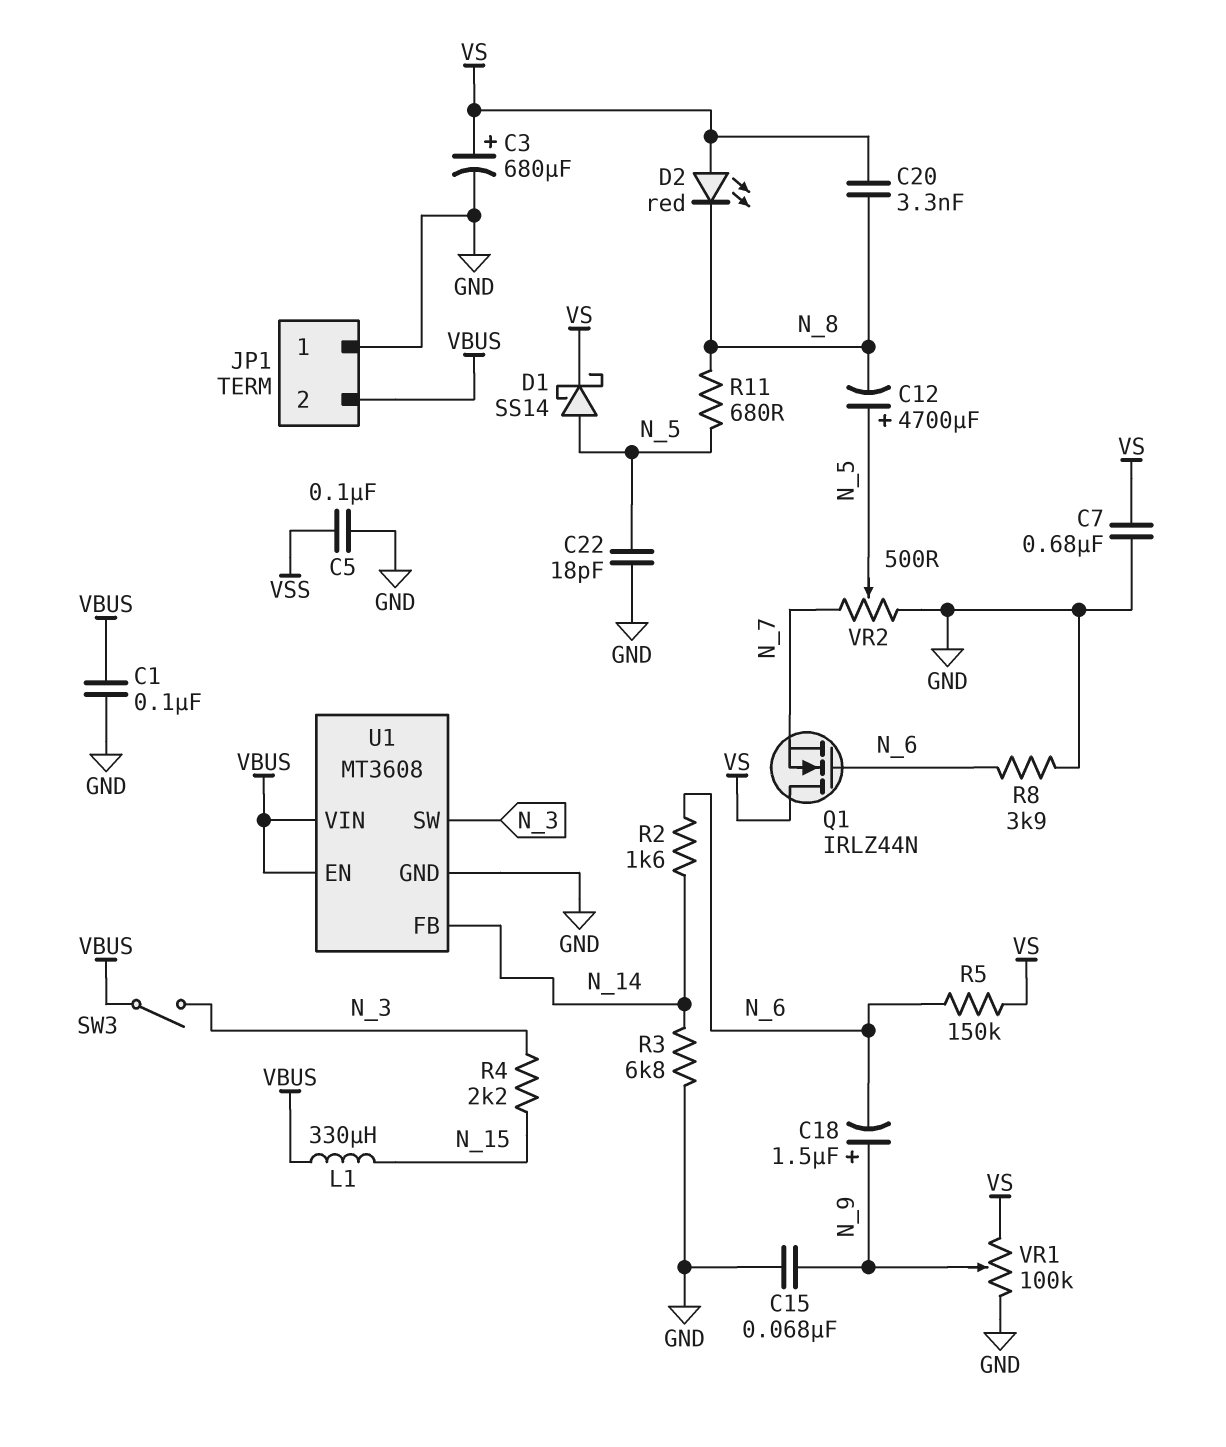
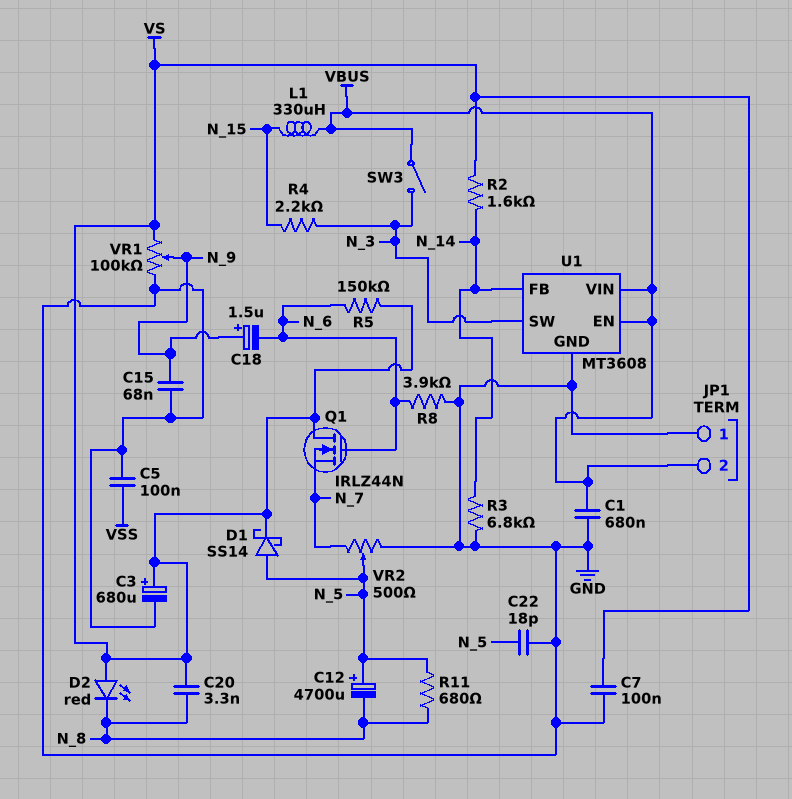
C1: 100nF (GND, VBUS) -> 680nF (GND, VBUS)
C7: 680nF (GND, VS) -> 100nF (GND, VS)
R2: 1.6k (N_6, N_14) -> 1.6k (N_14, VS)

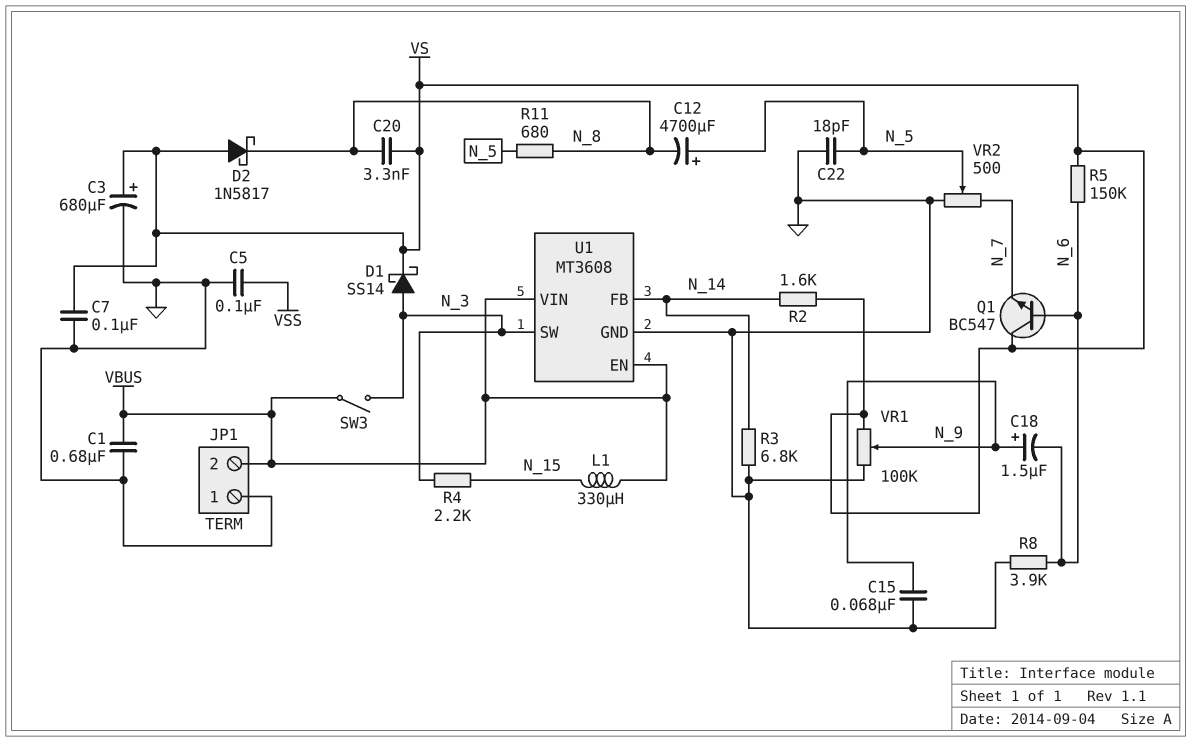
D1: schottky SS14 (A N_5, K VS) -> schottky SS14 (A N_3, K VS)
D2: LED red (A VS, K N_8) -> schottky 1N5817 (A VS, K N_8)
Q1: NMOS IRLZ44N (G N_6, D VS, S N_7) -> NPN BC547 (B N_6, C VS, E N_7)

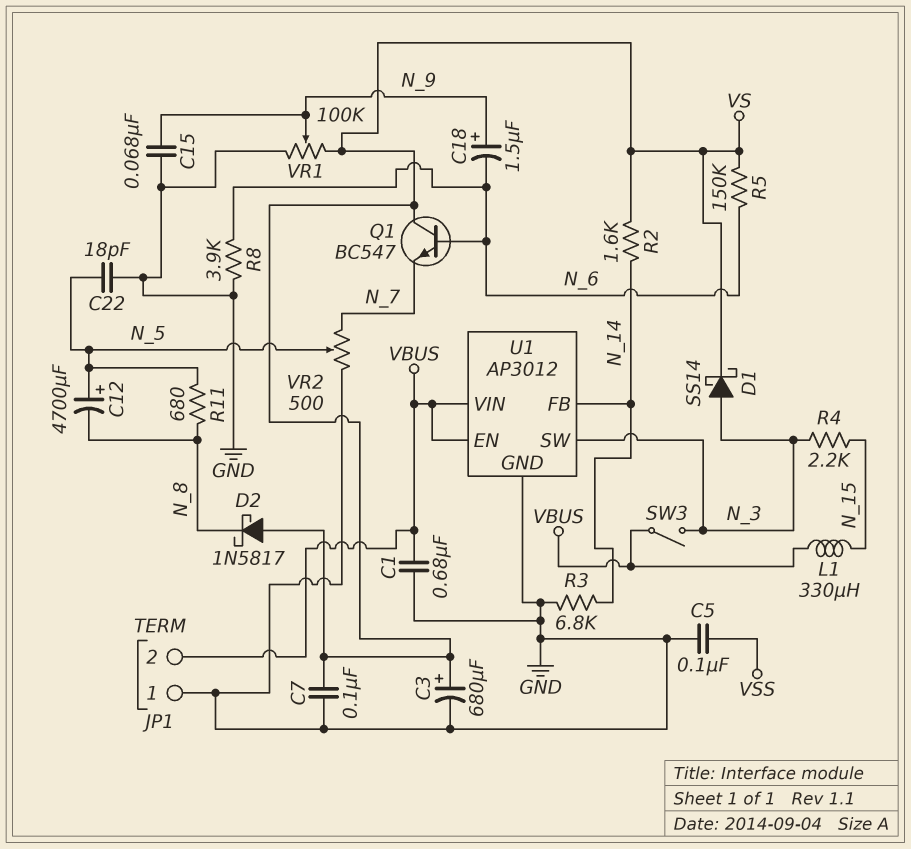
C20: 3.3nF (N_8, VS) -> none
U1: MT3608 -> AP3012

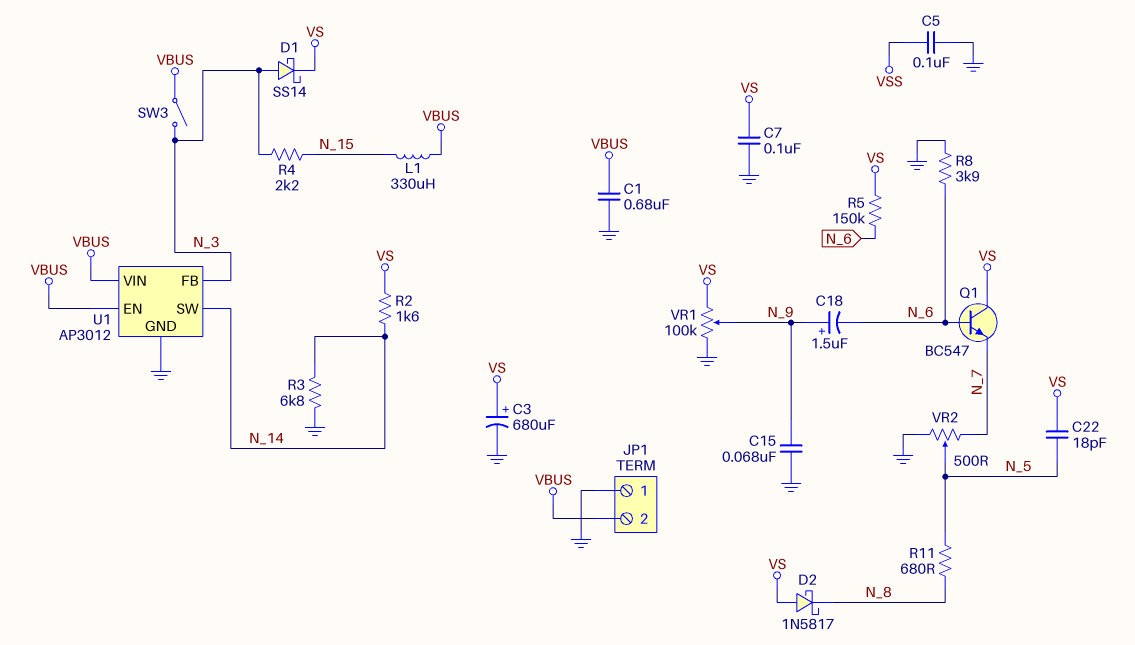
C12: 4700uF (plus N_5, minus N_8) -> none
C22: 18pF (GND, N_5) -> 18pF (N_5, VS)
U1 pin FB: N_14 -> N_3
U1 pin SW: N_3 -> N_14

